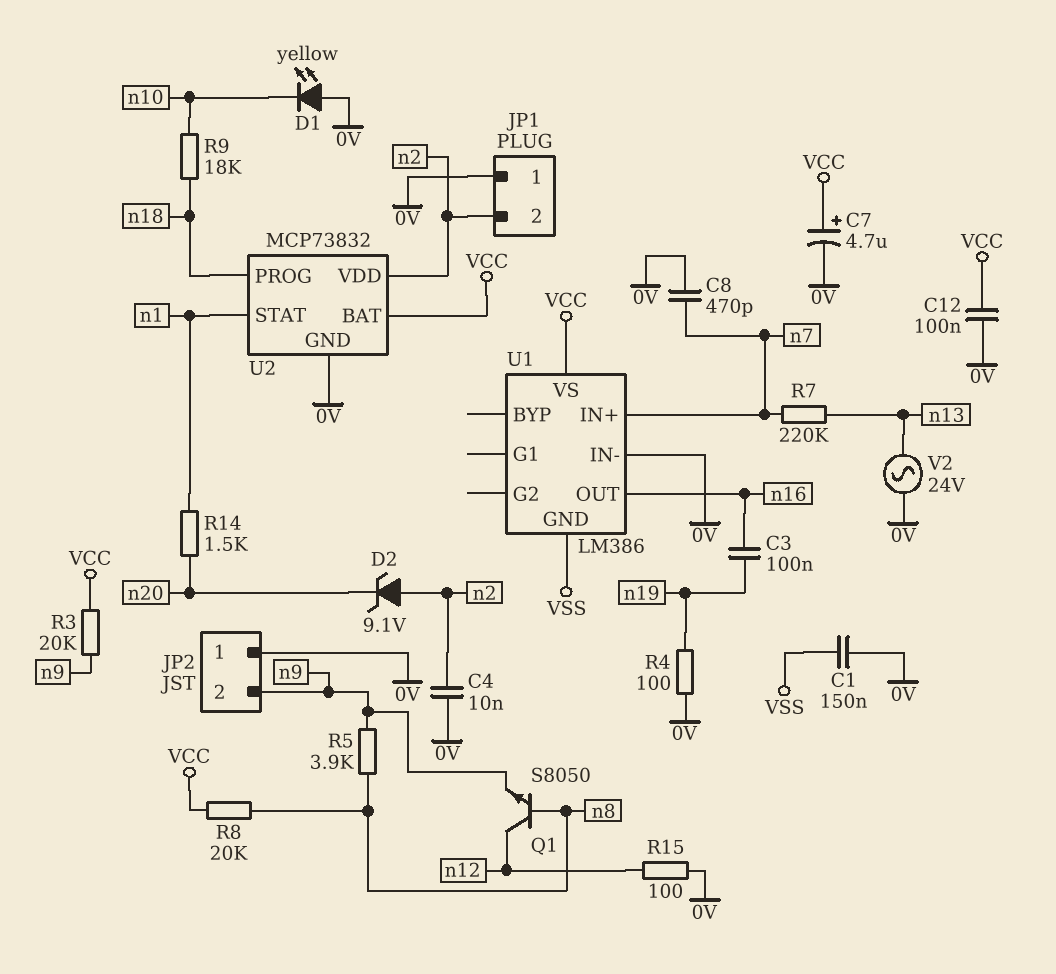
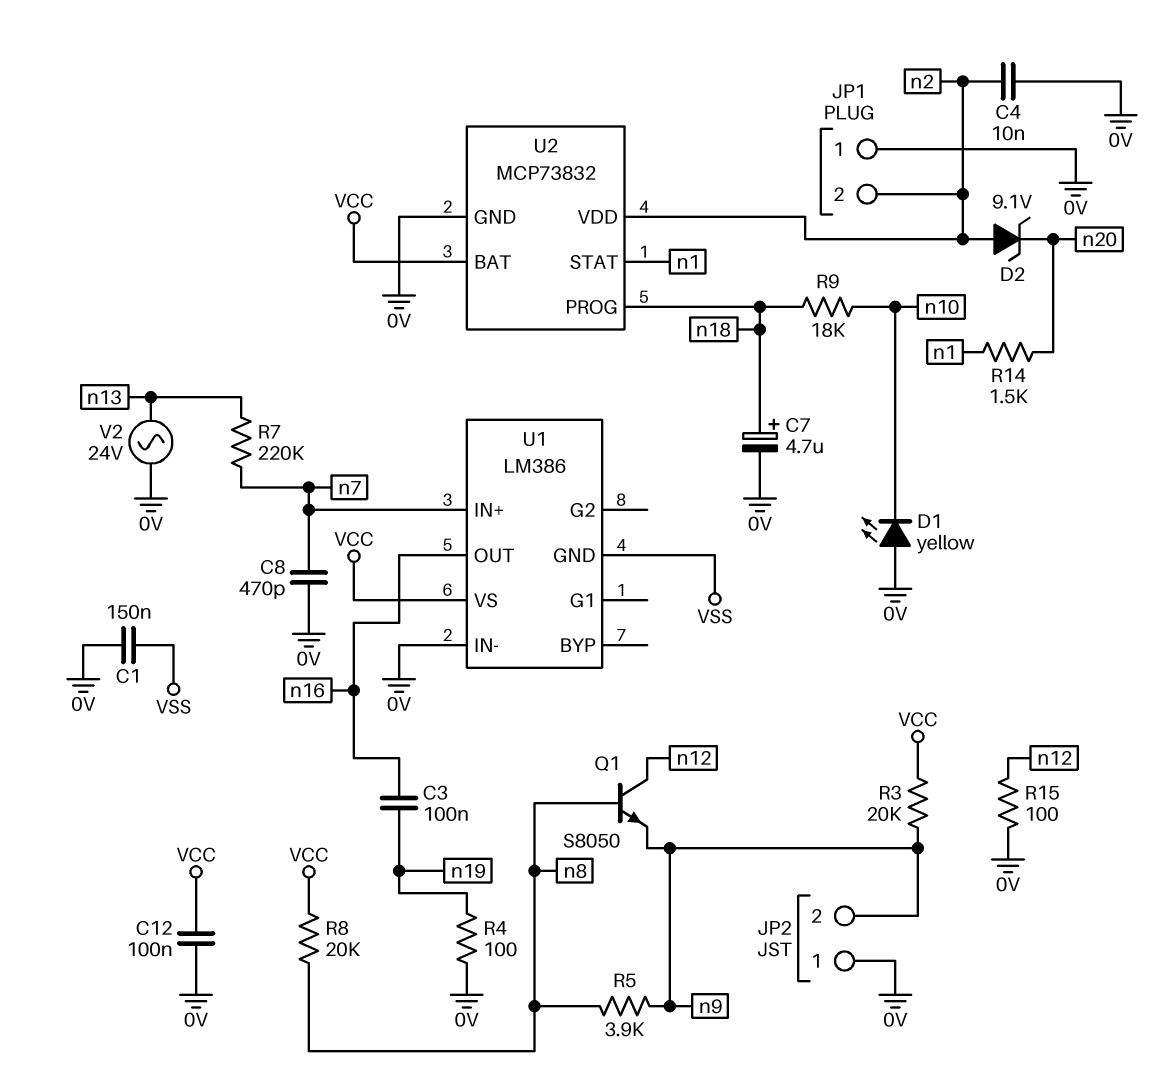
C7: 4.7uF (plus VCC, minus 0V) -> 4.7uF (plus n18, minus 0V)

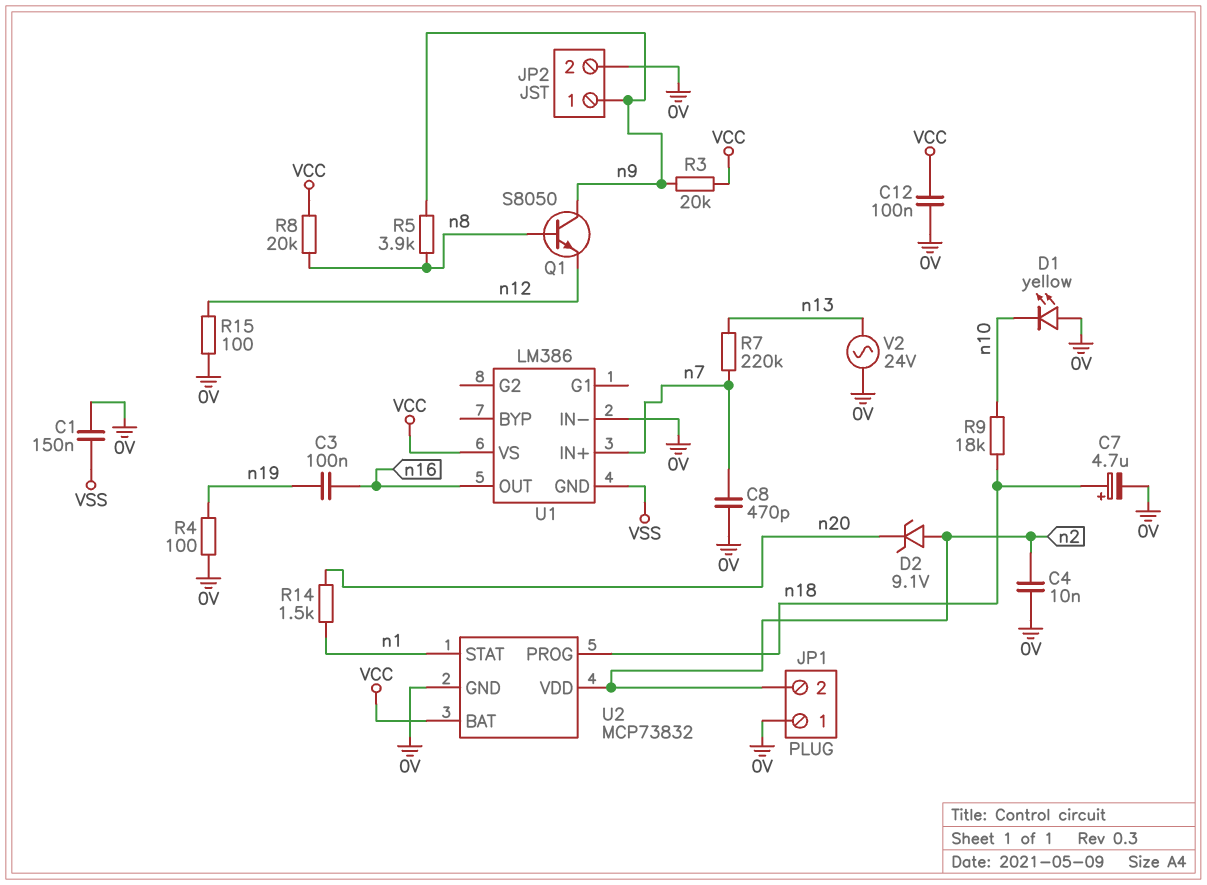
JP2 pin 1: 0V -> n9
JP2 pin 2: n9 -> 0V
Q1: NPN S8050 (B n8, C n12, E n9) -> NPN S8050 (B n8, C n9, E n12)

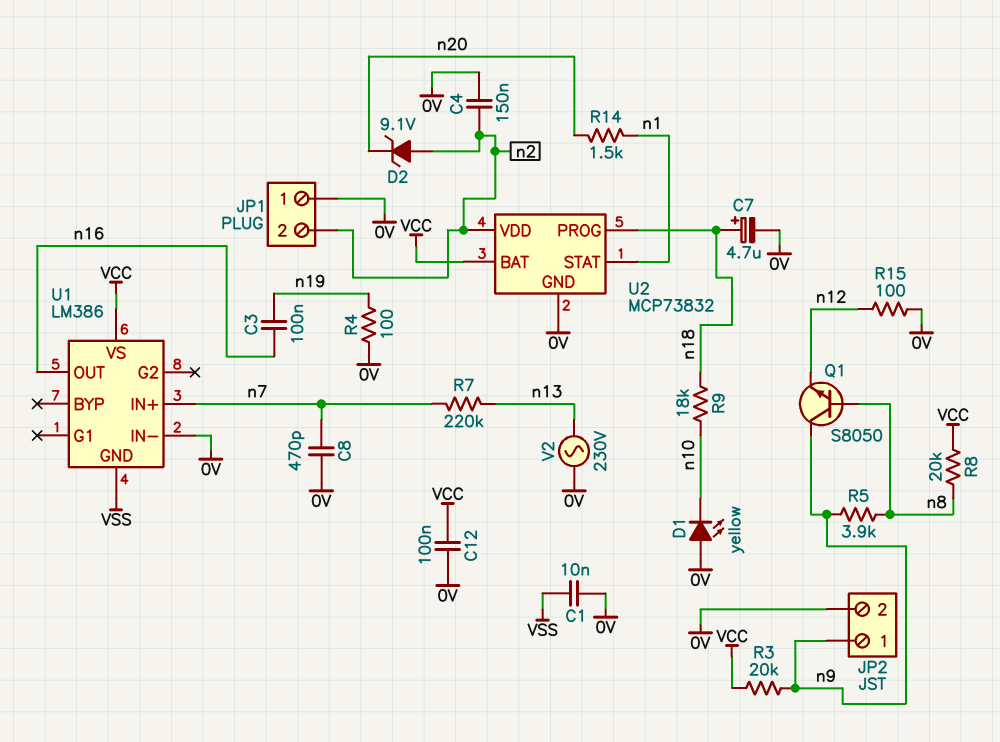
C1: 150nF (0V, VSS) -> 10nF (0V, VSS)
C4: 10nF (0V, n2) -> 150nF (0V, n2)
V2: AC 24V (0V, n13) -> AC 230V (0V, n13)

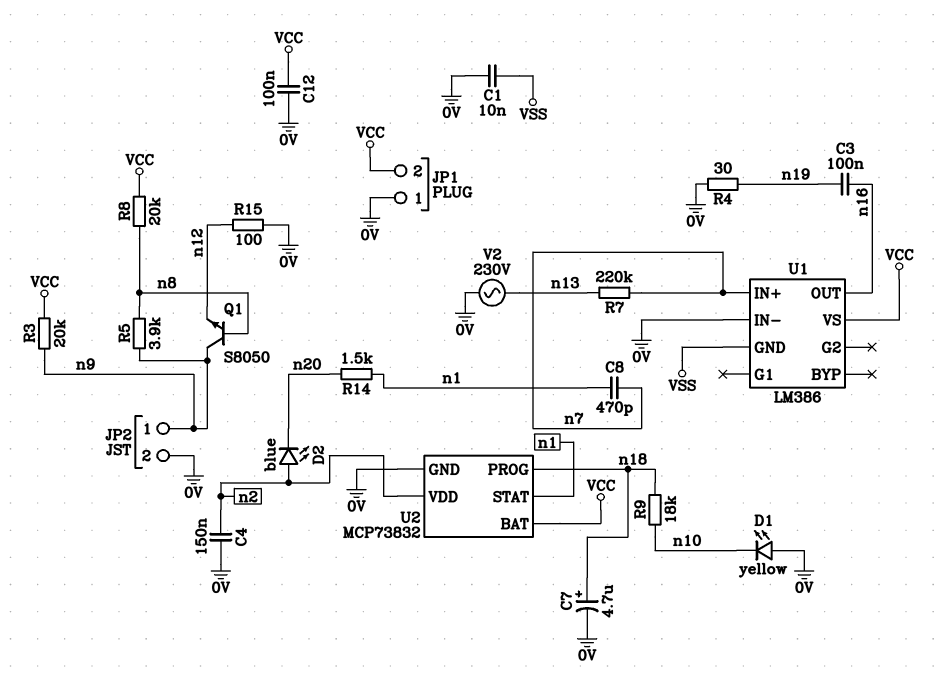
C8: 470pF (0V, n7) -> 470pF (n1, n7)
D2: zener 9.1V (A n2, K n20) -> LED blue (A n2, K n20)
JP1 pin 2: n2 -> VCC
R4: 100 (0V, n19) -> 30 (0V, n19)

